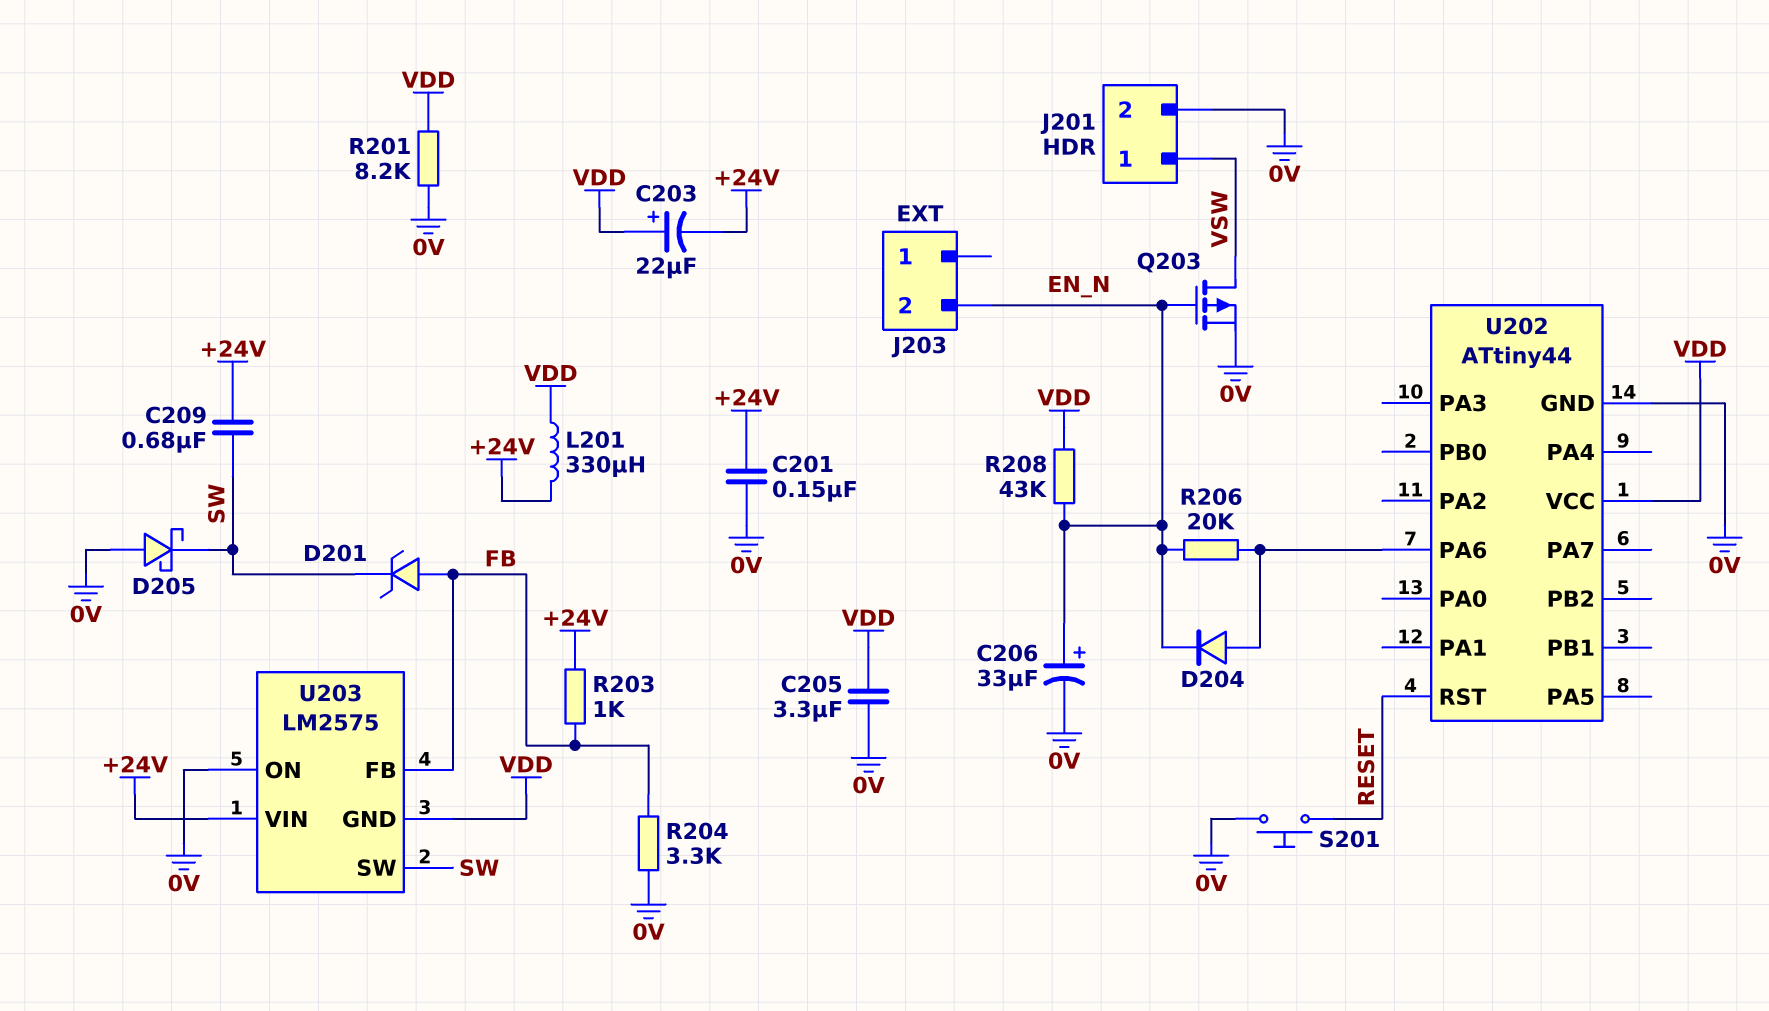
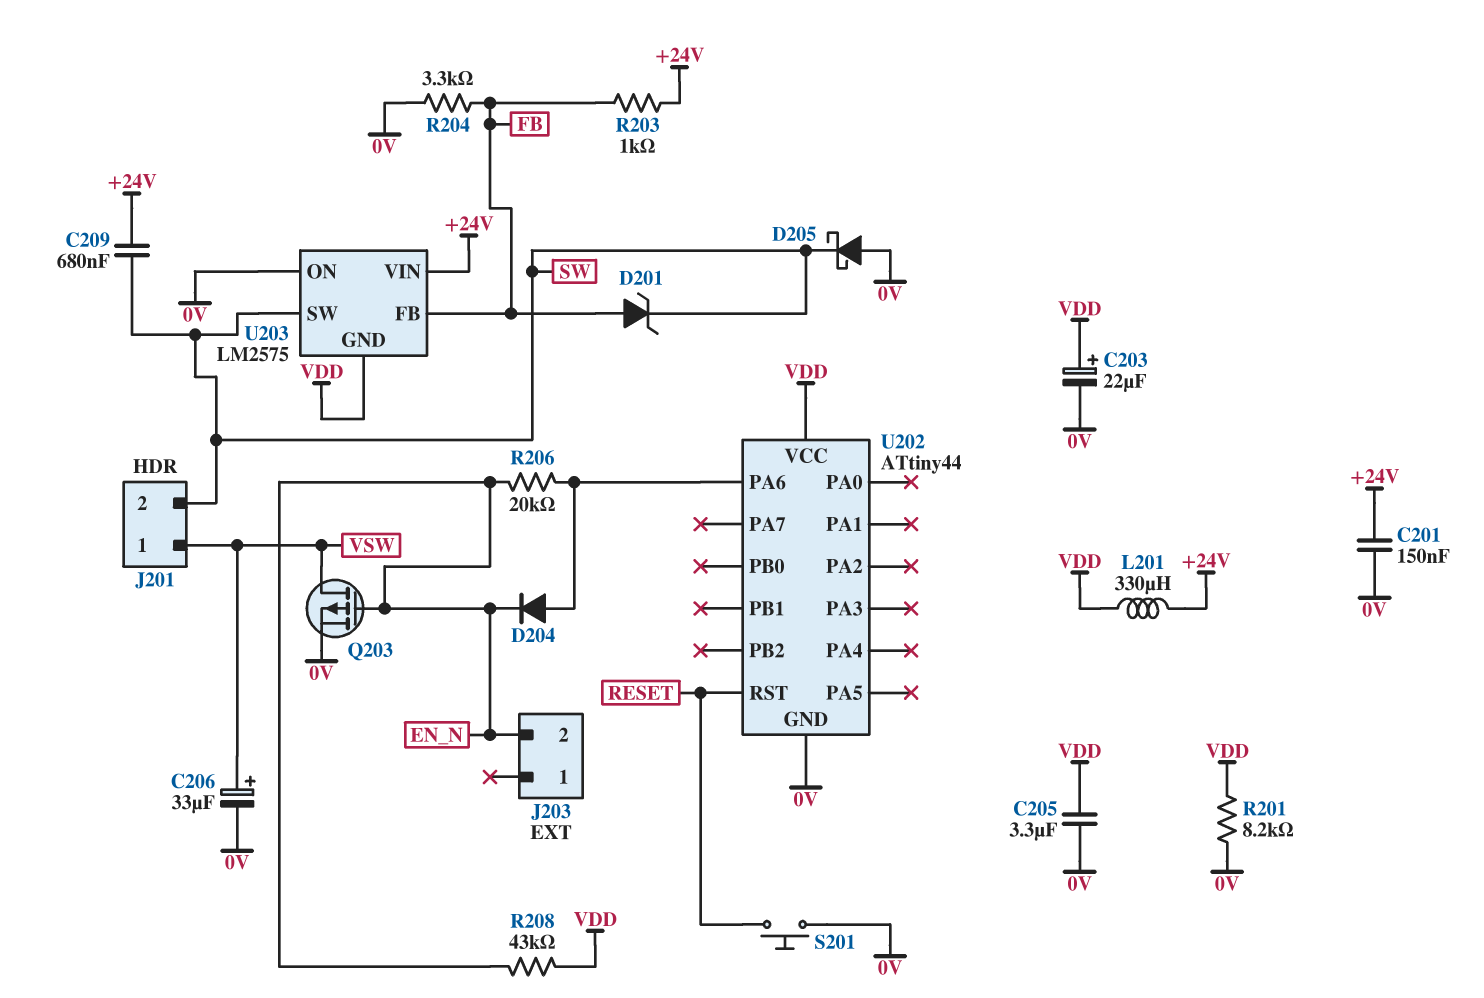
C203: 22uF (plus VDD, minus +24V) -> 22uF (plus VDD, minus 0V)
C206: 33uF (plus EN_N, minus 0V) -> 33uF (plus VSW, minus 0V)
J201 pin 2: 0V -> SW

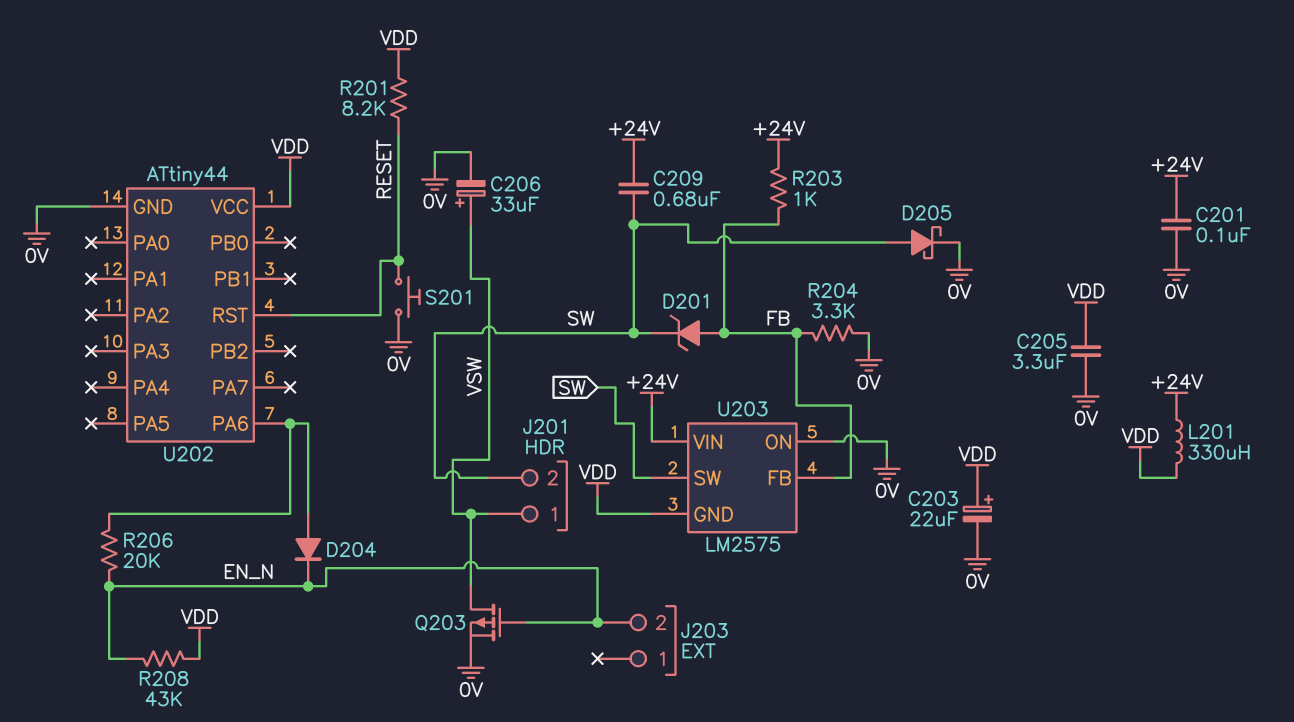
C201: 150nF (+24V, 0V) -> 100nF (+24V, 0V)
D205: schottky (A 0V, K SW) -> schottky (A SW, K 0V)
R201: 8.2k (0V, VDD) -> 8.2k (RESET, VDD)

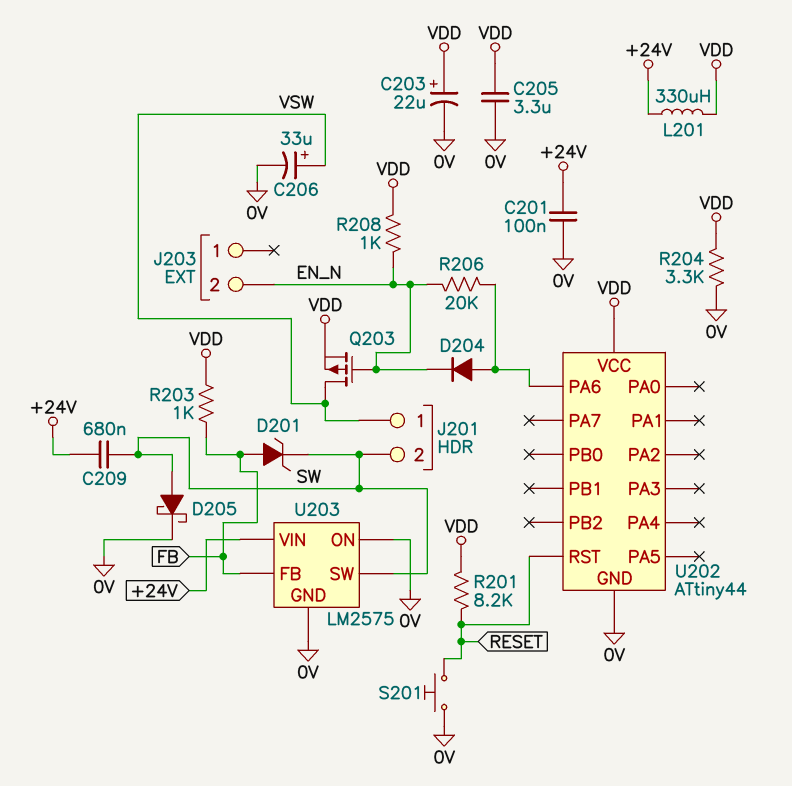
Q203: PMOS (G EN_N, D VSW, S 0V) -> PMOS (G EN_N, D VSW, S VDD)
R203: 1k (+24V, FB) -> 1k (FB, VDD)
R204: 3.3k (0V, FB) -> 3.3k (0V, VDD)
R208: 43k (EN_N, VDD) -> 1k (EN_N, VDD)
U203 pin GND: VDD -> 0V

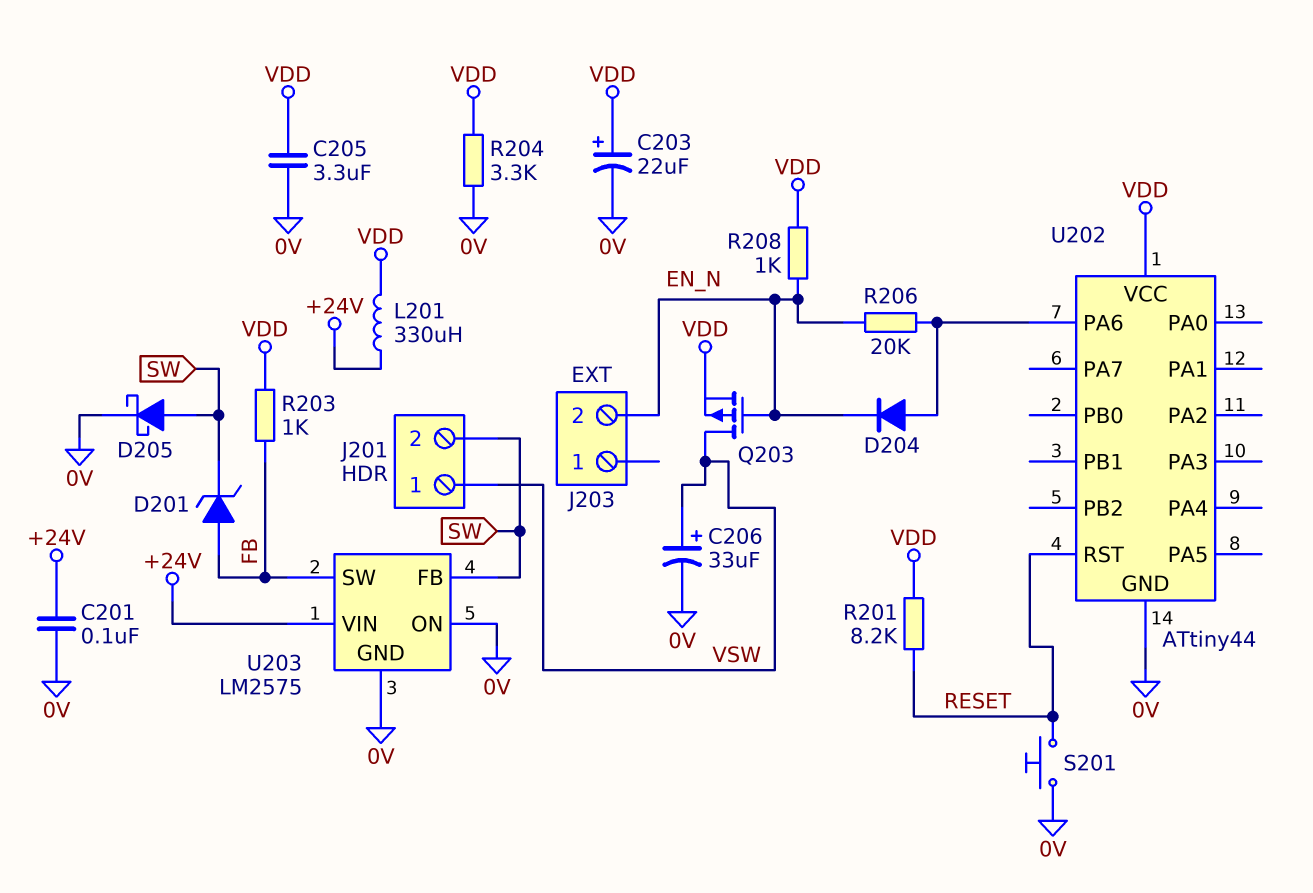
C209: 680nF (+24V, SW) -> none
U203 pin FB: FB -> SW
U203 pin SW: SW -> FB

